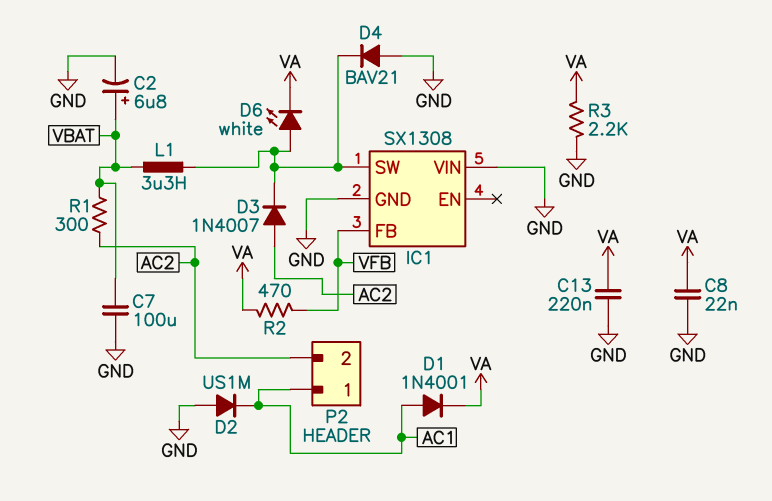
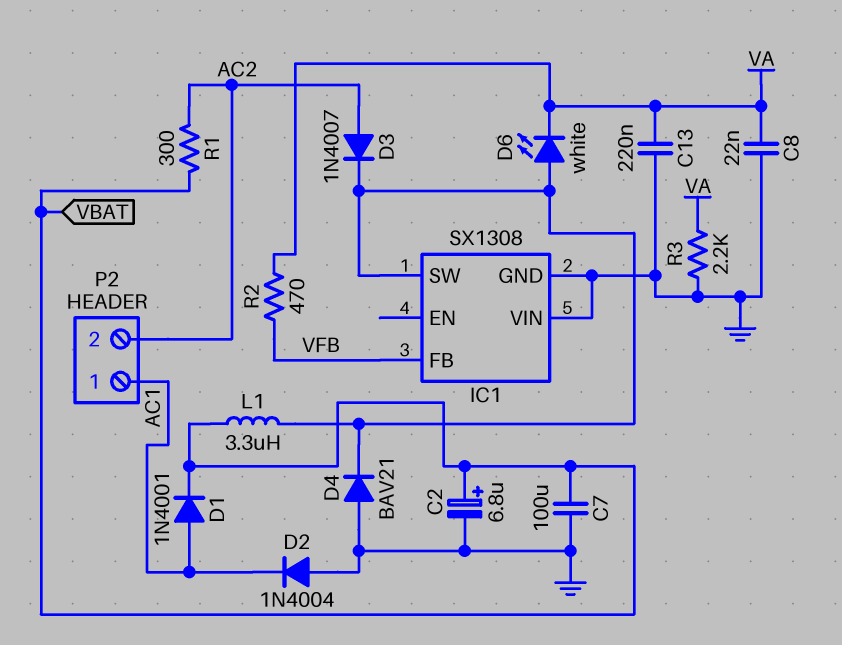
D1: diode 1N4001 (A AC1, K VA) -> diode 1N4001 (A AC1, K VBAT)
D2: diode US1M (A GND, K AC1) -> diode 1N4004 (A GND, K AC1)

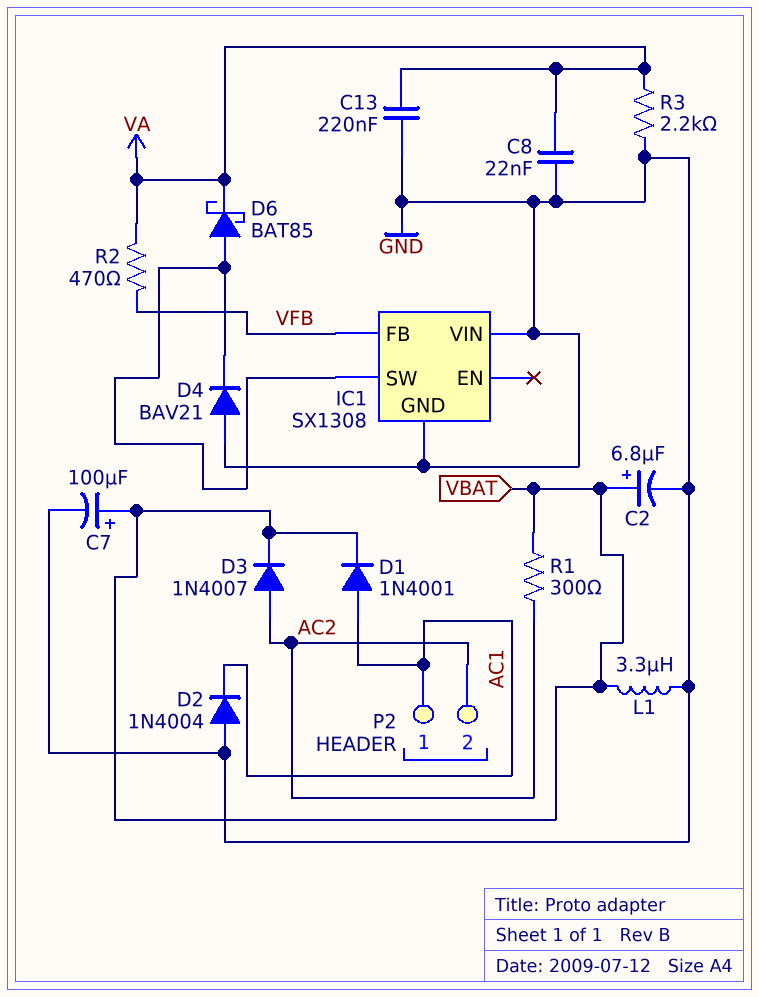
C7: 100uF (GND, VBAT) -> 100uF (plus VBAT, minus GND)
D3: diode 1N4007 (A AC2, K IC1/SW) -> diode 1N4007 (A AC2, K VBAT)
D6: LED white (A IC1/SW, K VA) -> schottky BAT85 (A IC1/SW, K VA)
L1: 3.3uH (IC1/SW, VBAT) -> 3.3uH (GND, VBAT)

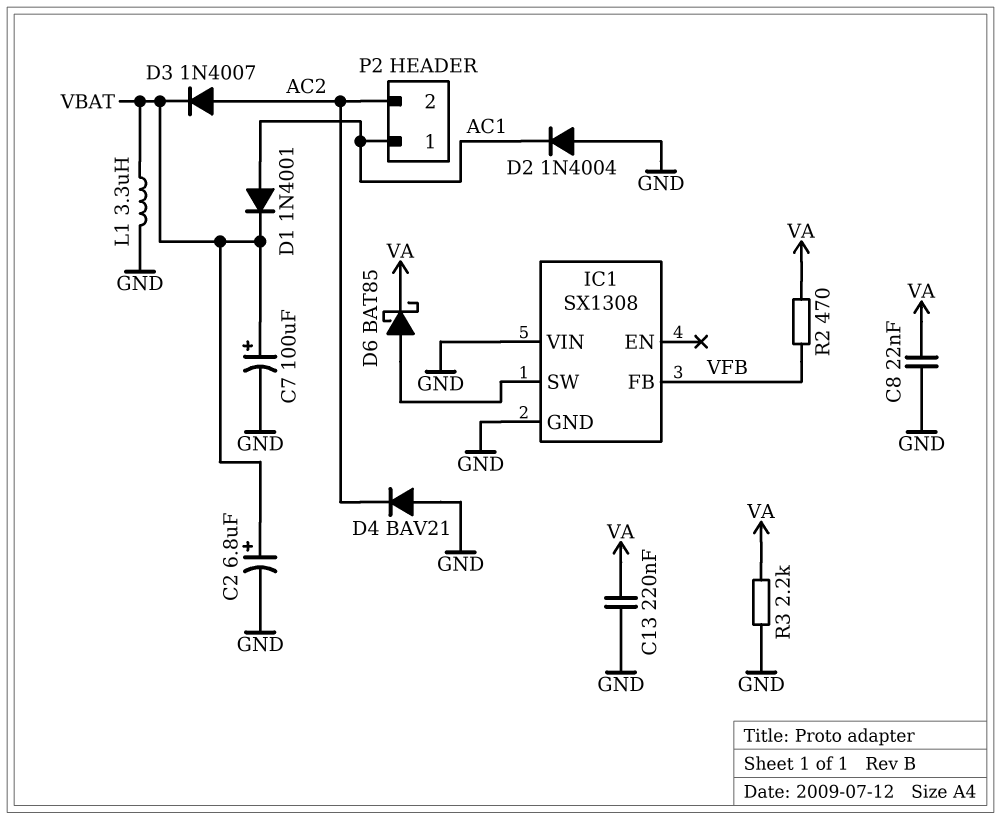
D4: diode BAV21 (A GND, K IC1/SW) -> diode BAV21 (A GND, K AC2)
R1: 300 (AC2, VBAT) -> none

